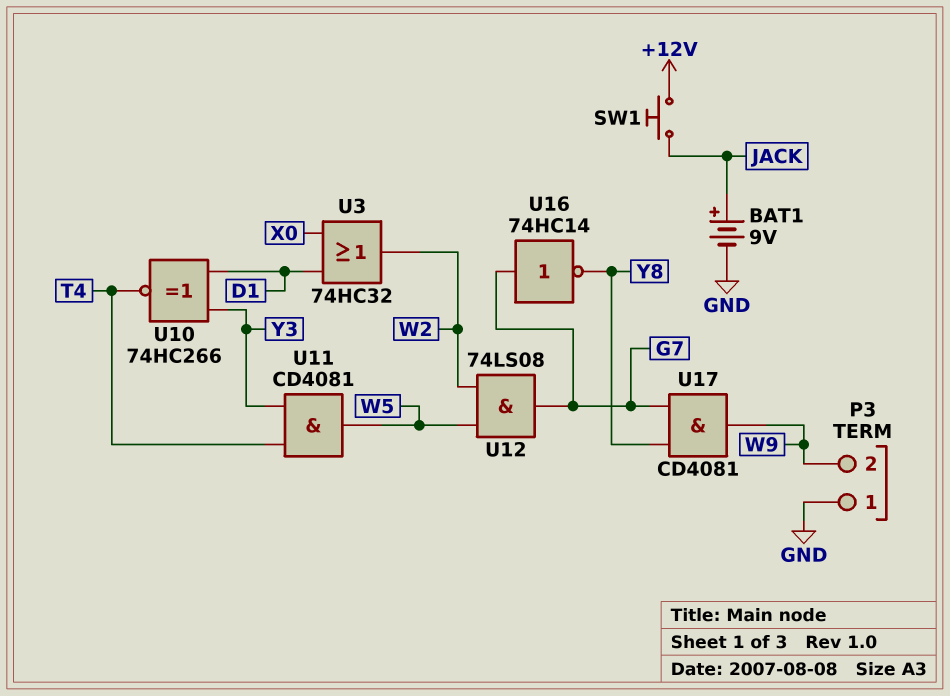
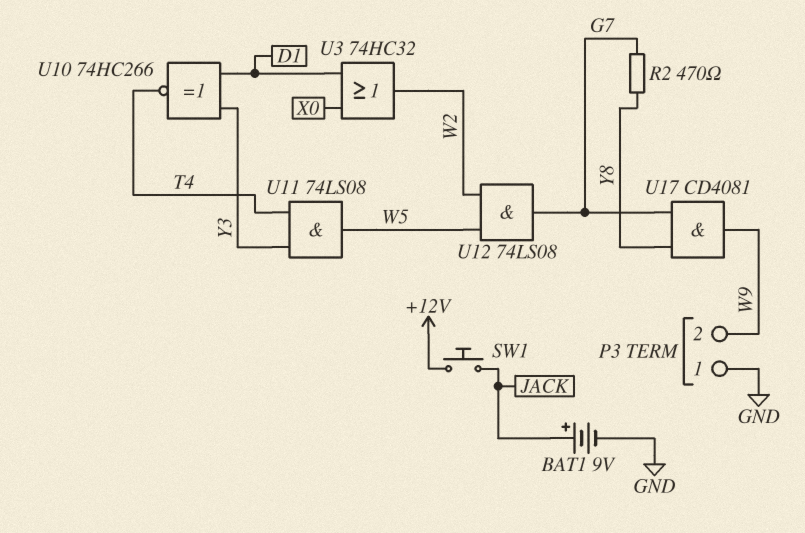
R2: none -> 470 (G7, Y8)
U11: AND CD4081 (in T4, in Y3, out W5) -> AND 74LS08 (in T4, in Y3, out W5)
U16: NOT 74HC14 (in G7, out Y8) -> none

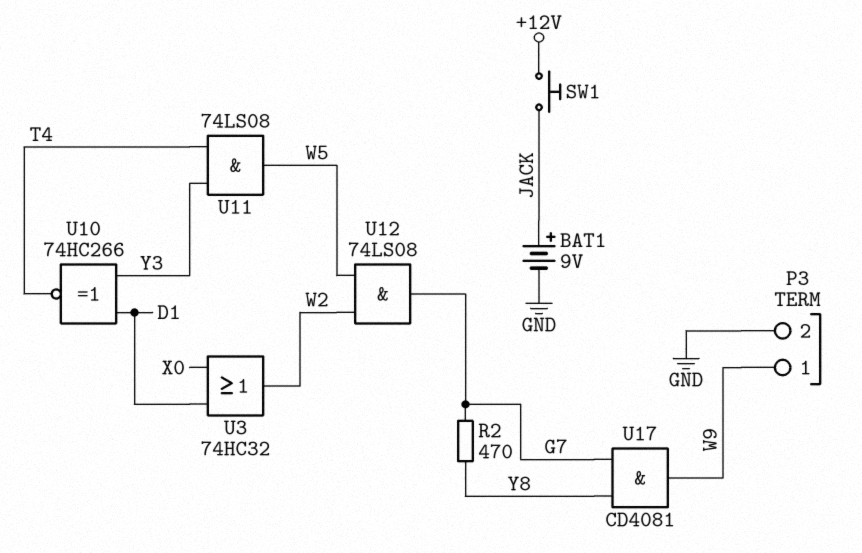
P3 pin 1: GND -> W9
P3 pin 2: W9 -> GND

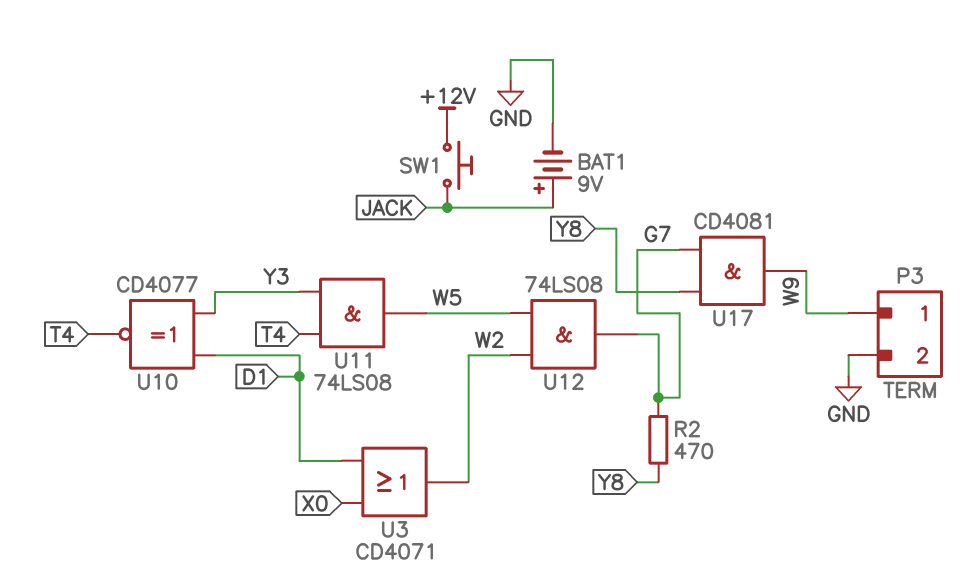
U3: OR 74HC32 (in D1, in X0, out W2) -> OR CD4071 (in D1, in X0, out W2)
U10: XNOR 74HC266 (in D1, in Y3, out T4) -> XNOR CD4077 (in D1, in Y3, out T4)

